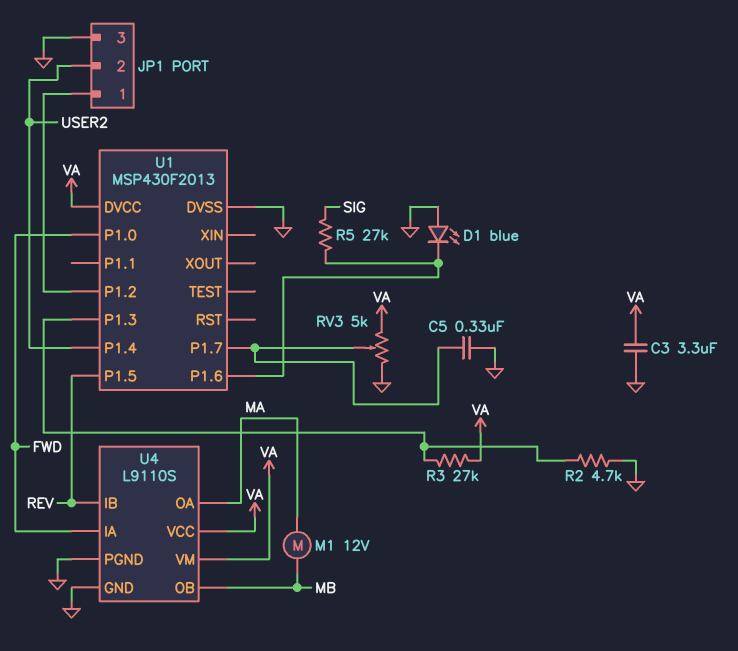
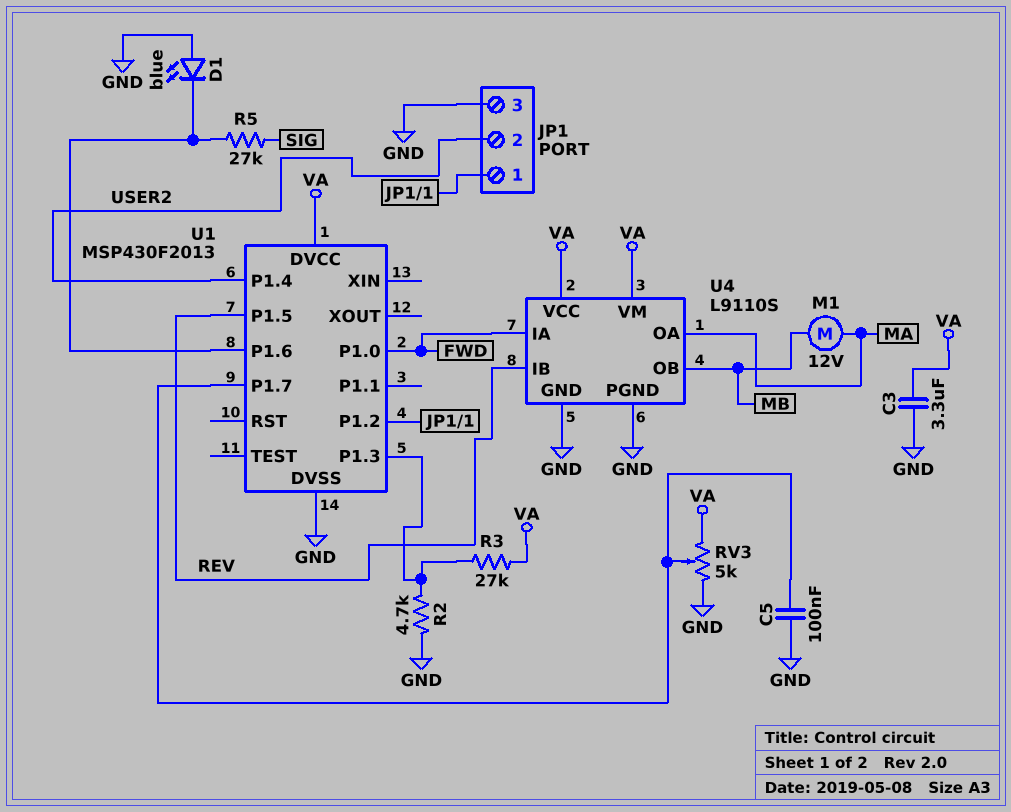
C5: 330nF (GND, U1/P1.7) -> 100nF (GND, U1/P1.7)

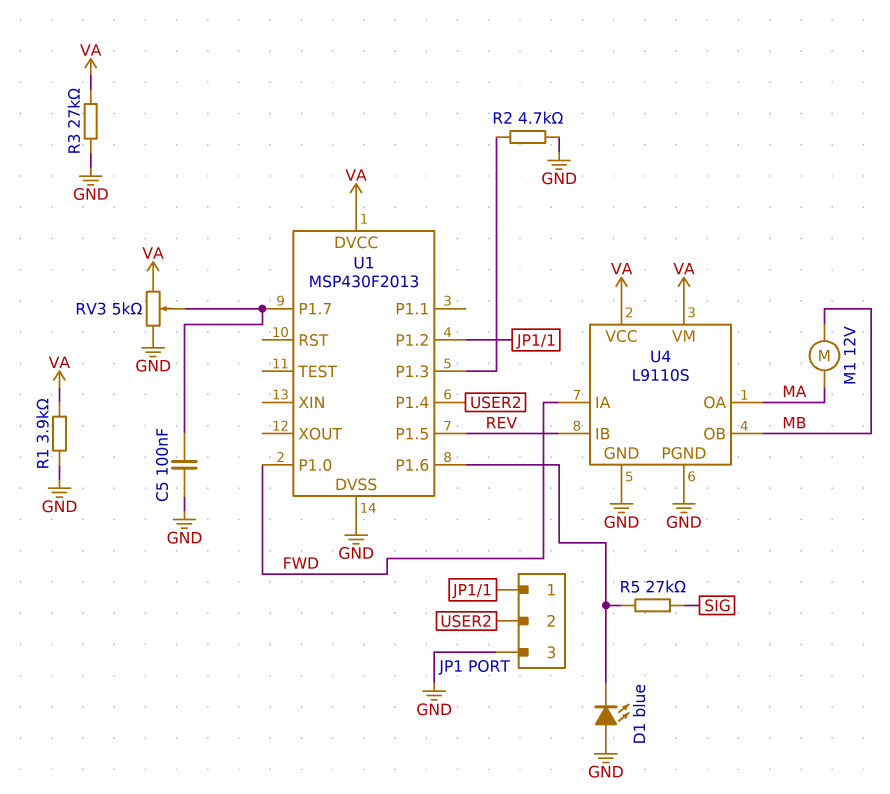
C3: 3.3uF (GND, VA) -> none
R1: none -> 3.9k (GND, VA)
R3: 27k (U1/P1.3, VA) -> 27k (GND, VA)

